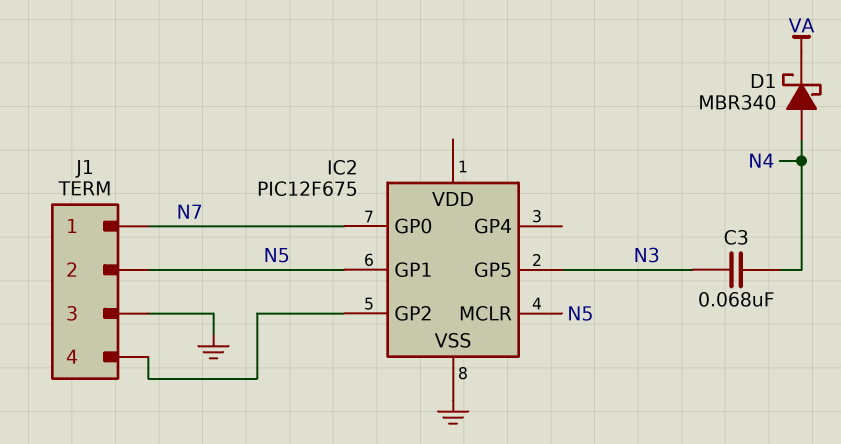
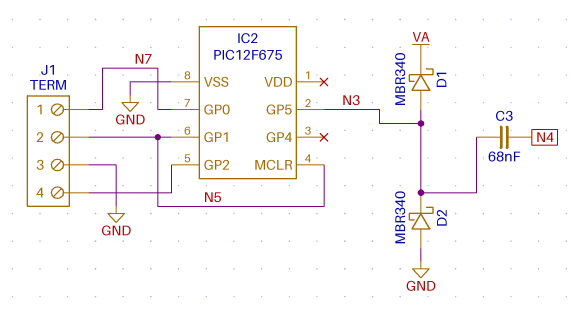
D1: schottky MBR340 (A N4, K VA) -> schottky MBR340 (A N3, K VA)
D2: none -> schottky MBR340 (A GND, K N3)

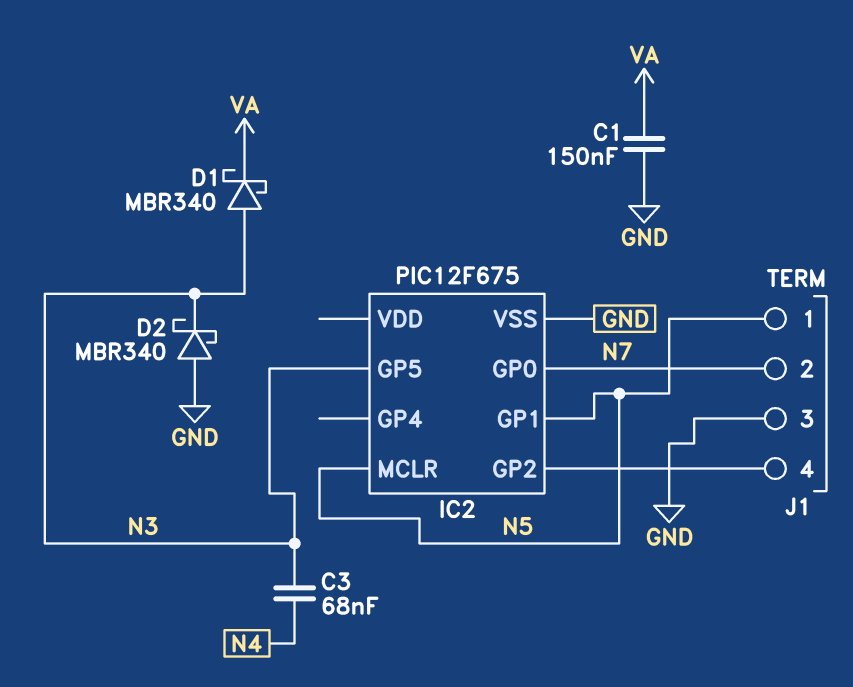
C1: none -> 150nF (GND, VA)
J1 pin 1: N7 -> N5
J1 pin 2: N5 -> N7

